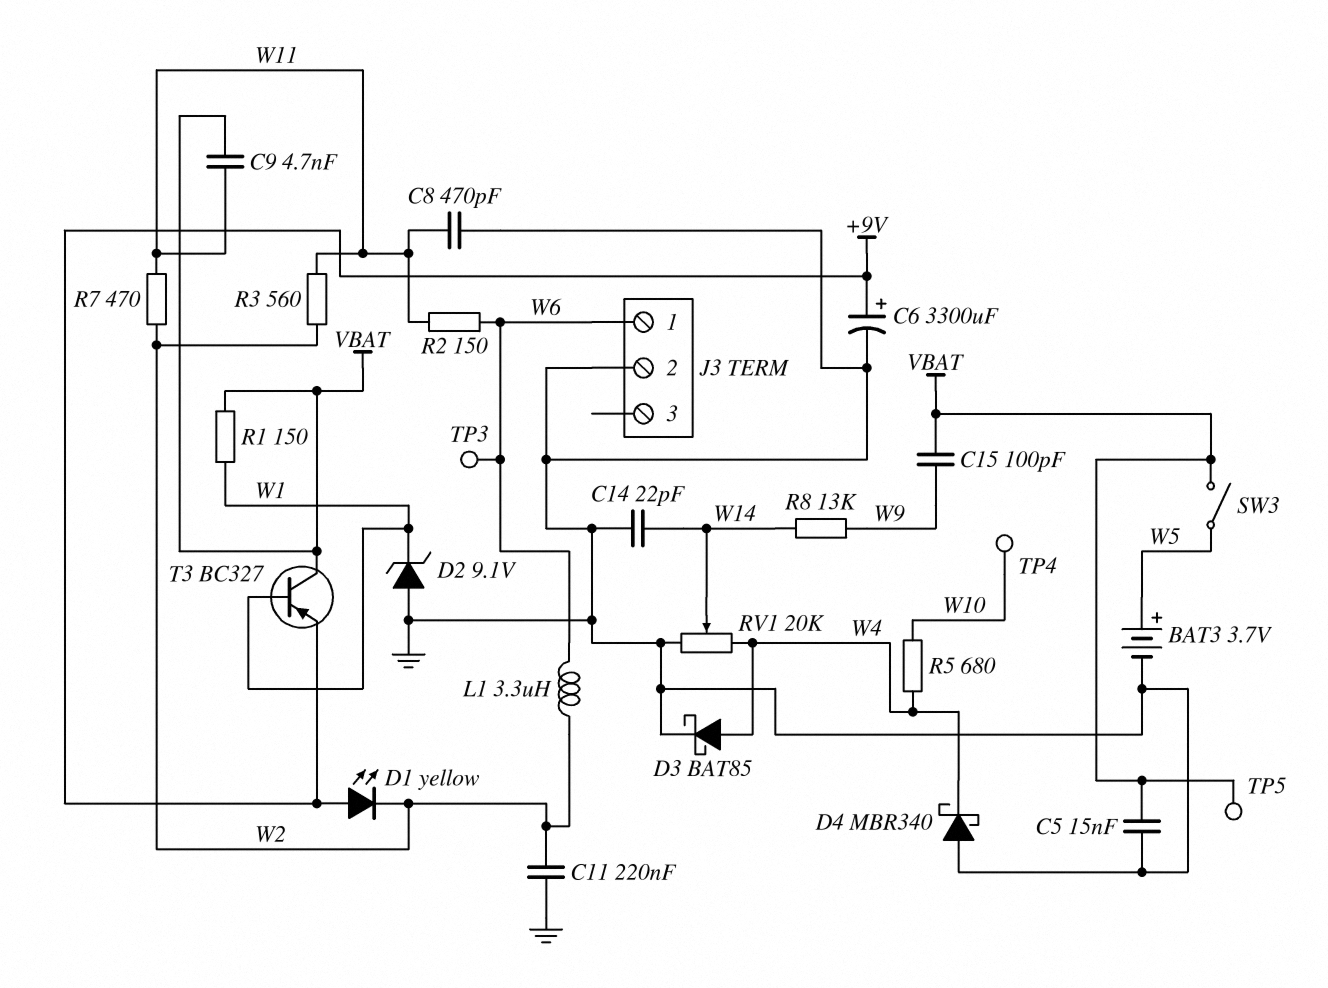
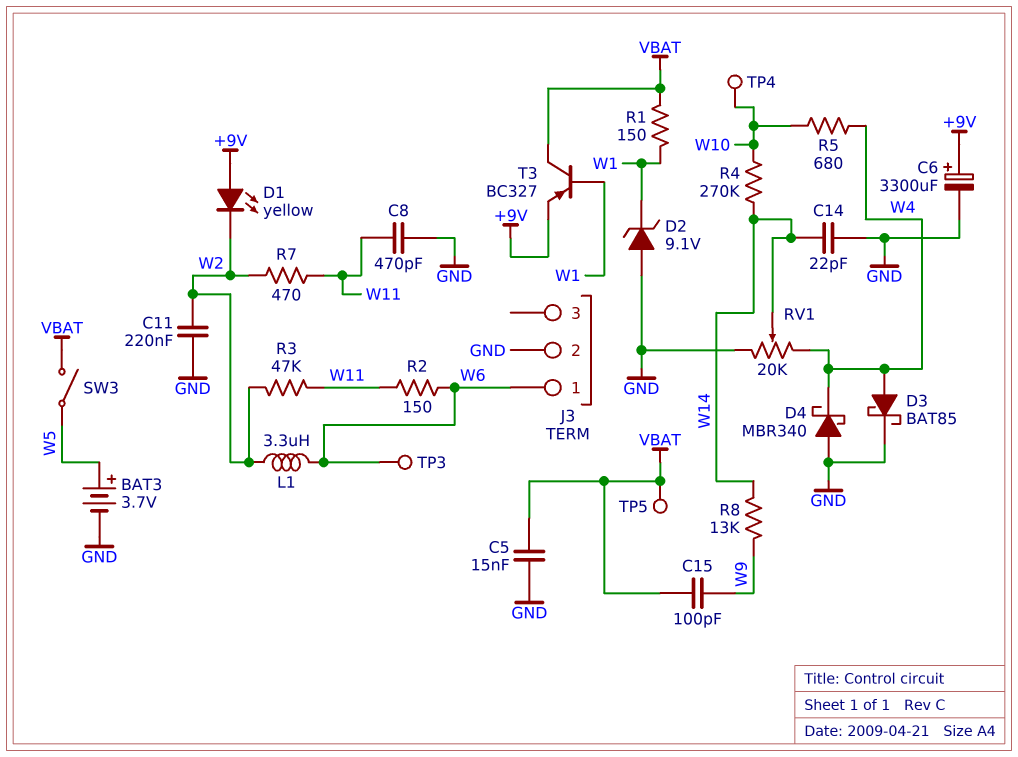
C9: 4.7nF (VBAT, W11) -> none
R3: 560 (W2, W11) -> 47k (W2, W11)
R4: none -> 270k (W10, W14)

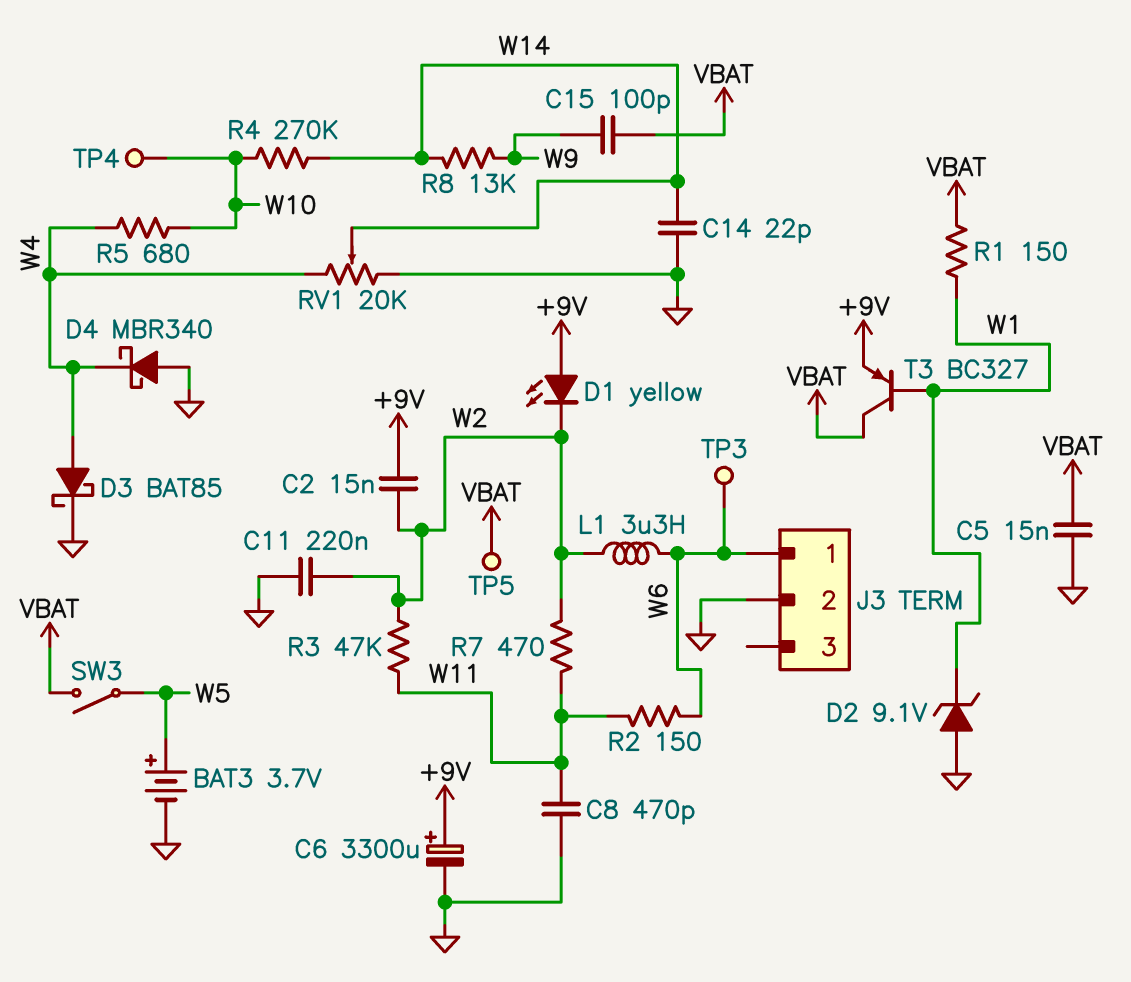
C2: none -> 15nF (+9V, W2)

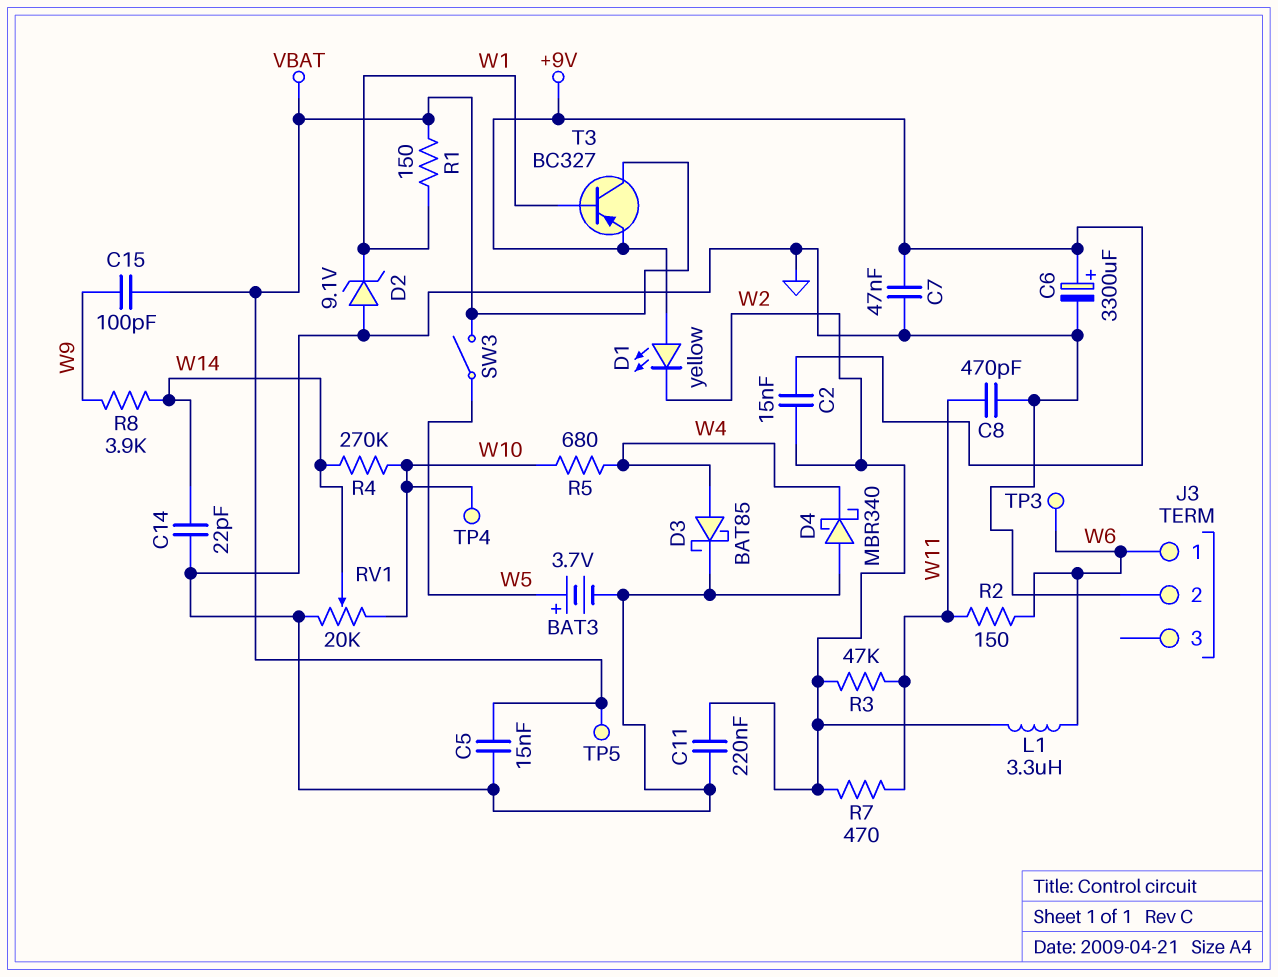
C7: none -> 47nF (+9V, GND)
R8: 13k (W9, W14) -> 3.9k (W9, W14)
RV1: 20k (GND, W4, wiper W14) -> 20k (GND, W10, wiper W14)

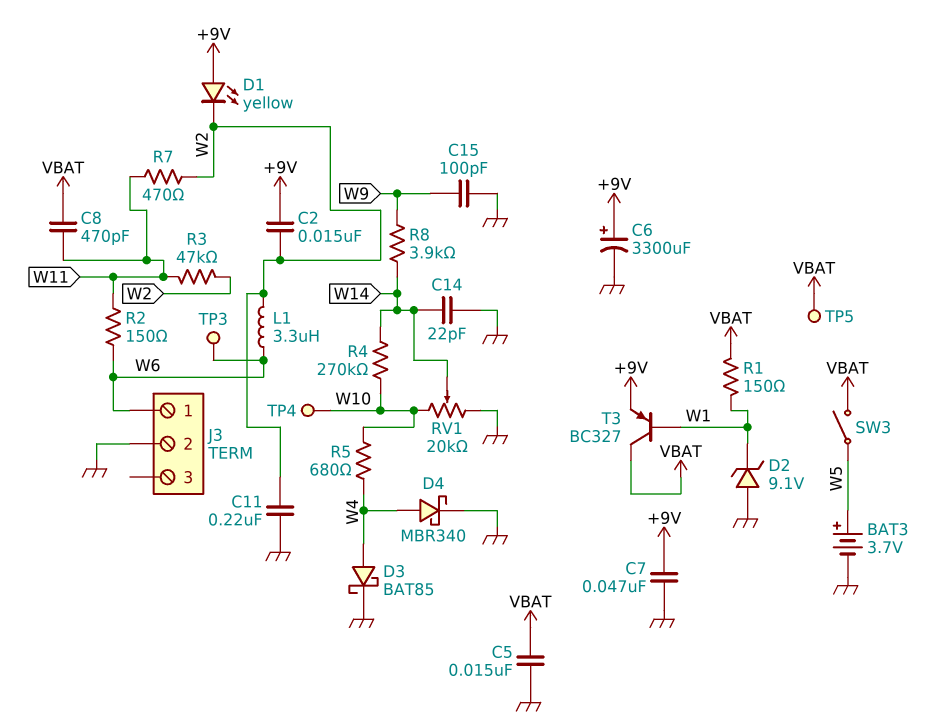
C8: 470pF (GND, W11) -> 470pF (VBAT, W11)
C15: 100pF (VBAT, W9) -> 100pF (GND, W9)
D4: schottky MBR340 (A GND, K W4) -> schottky MBR340 (A W4, K GND)

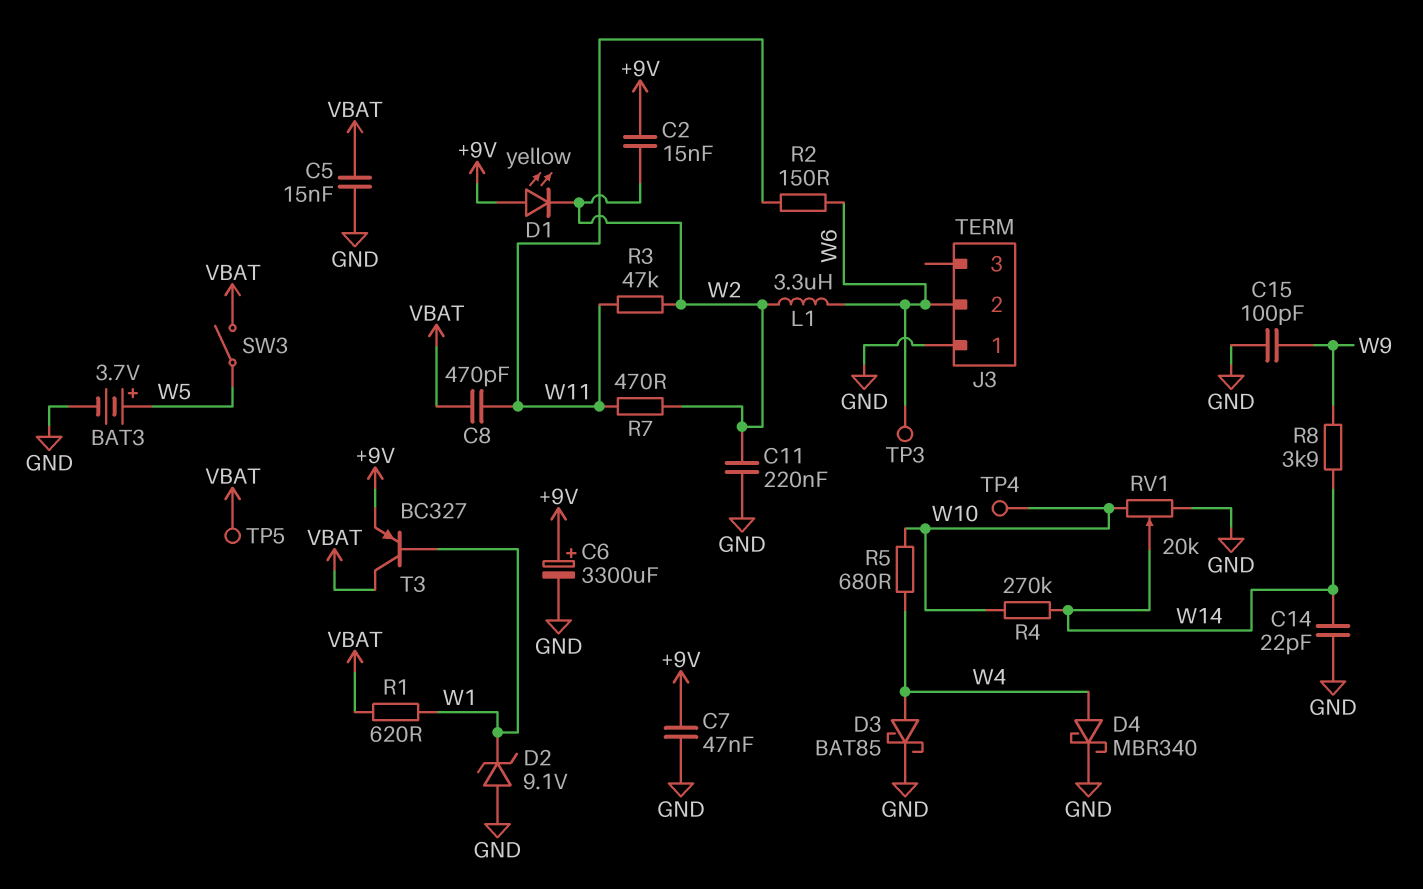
J3 pin 1: W6 -> GND
J3 pin 2: GND -> W6
R1: 150 (VBAT, W1) -> 620 (VBAT, W1)

